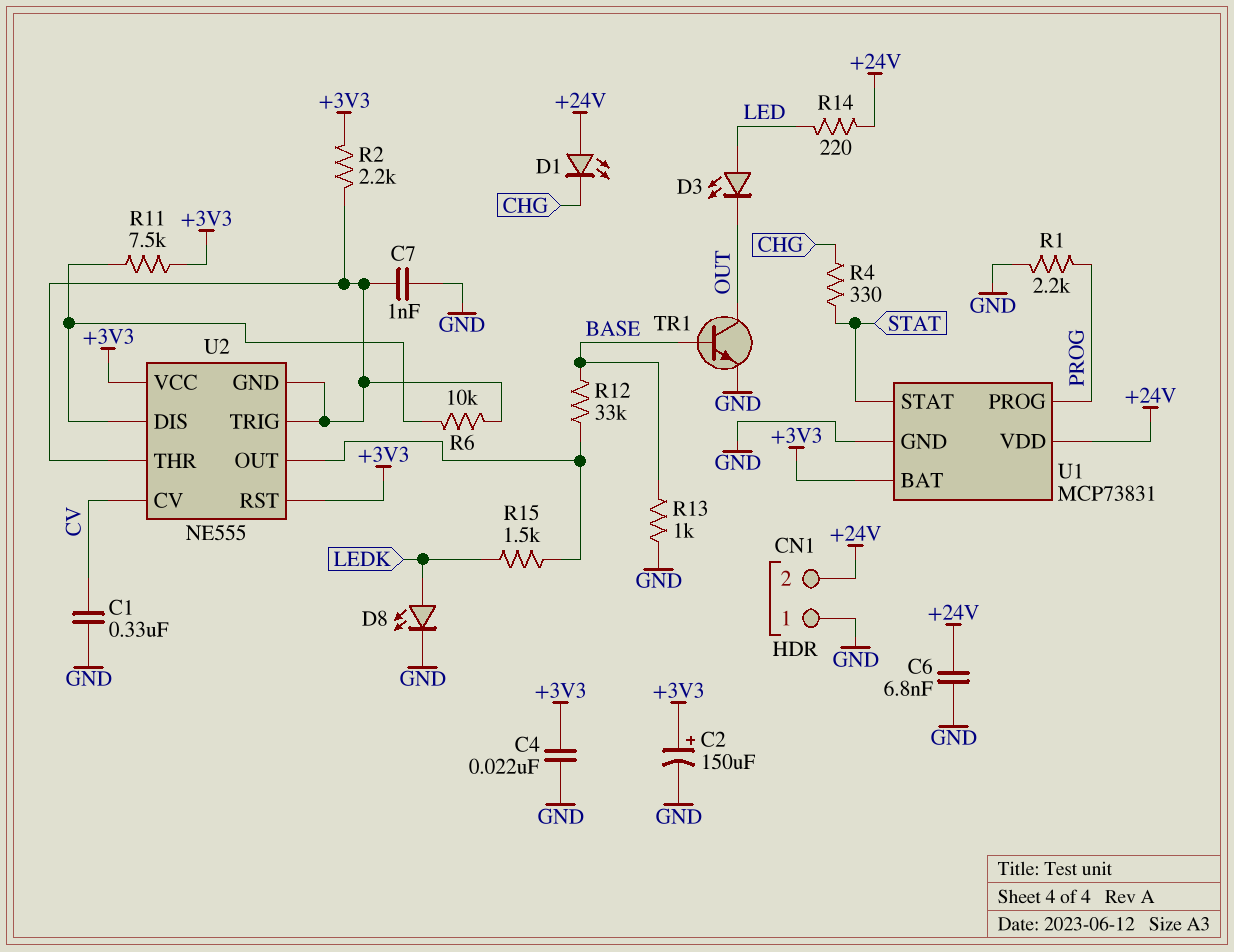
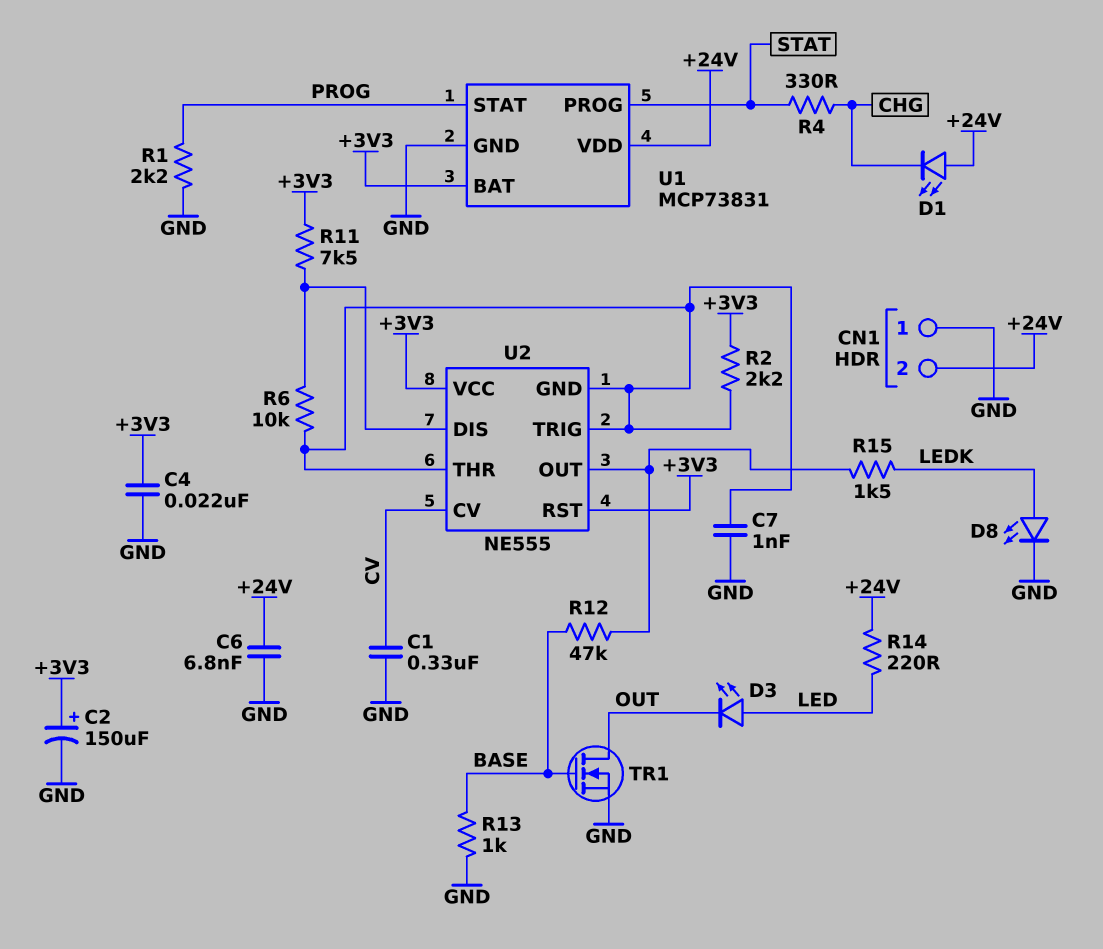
R12: 33k (BASE, U2/OUT) -> 47k (BASE, U2/OUT)
TR1: NPN (B BASE, C OUT, E GND) -> NMOS (G BASE, D OUT, S GND)
U1 pin PROG: PROG -> STAT
U1 pin STAT: STAT -> PROG

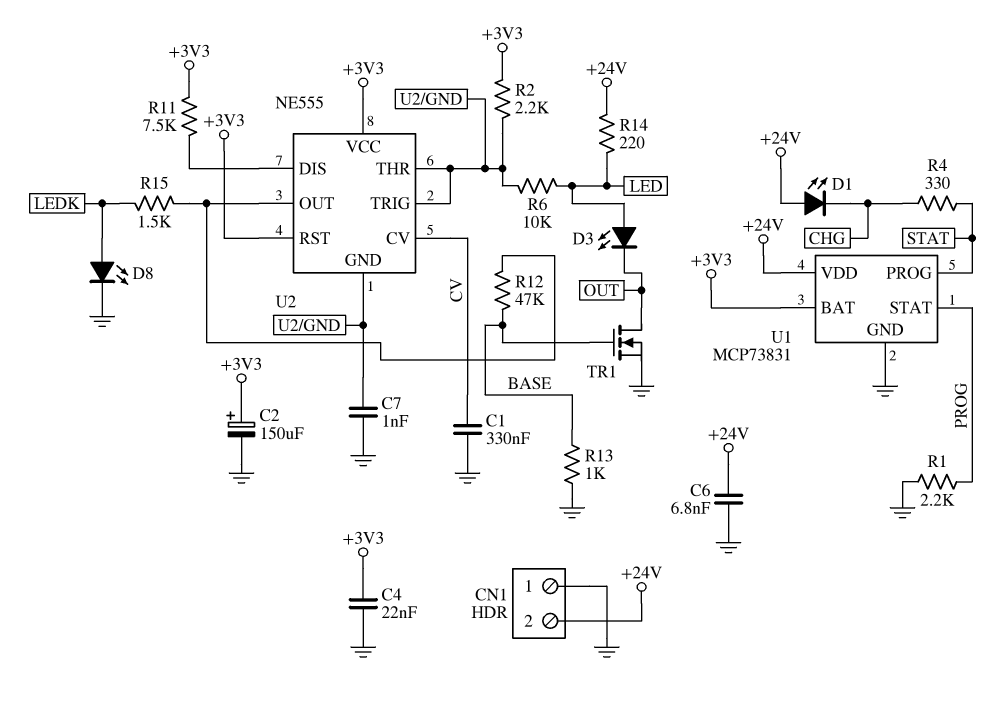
R6: 10k (U2/DIS, U2/GND) -> 10k (LED, U2/GND)

